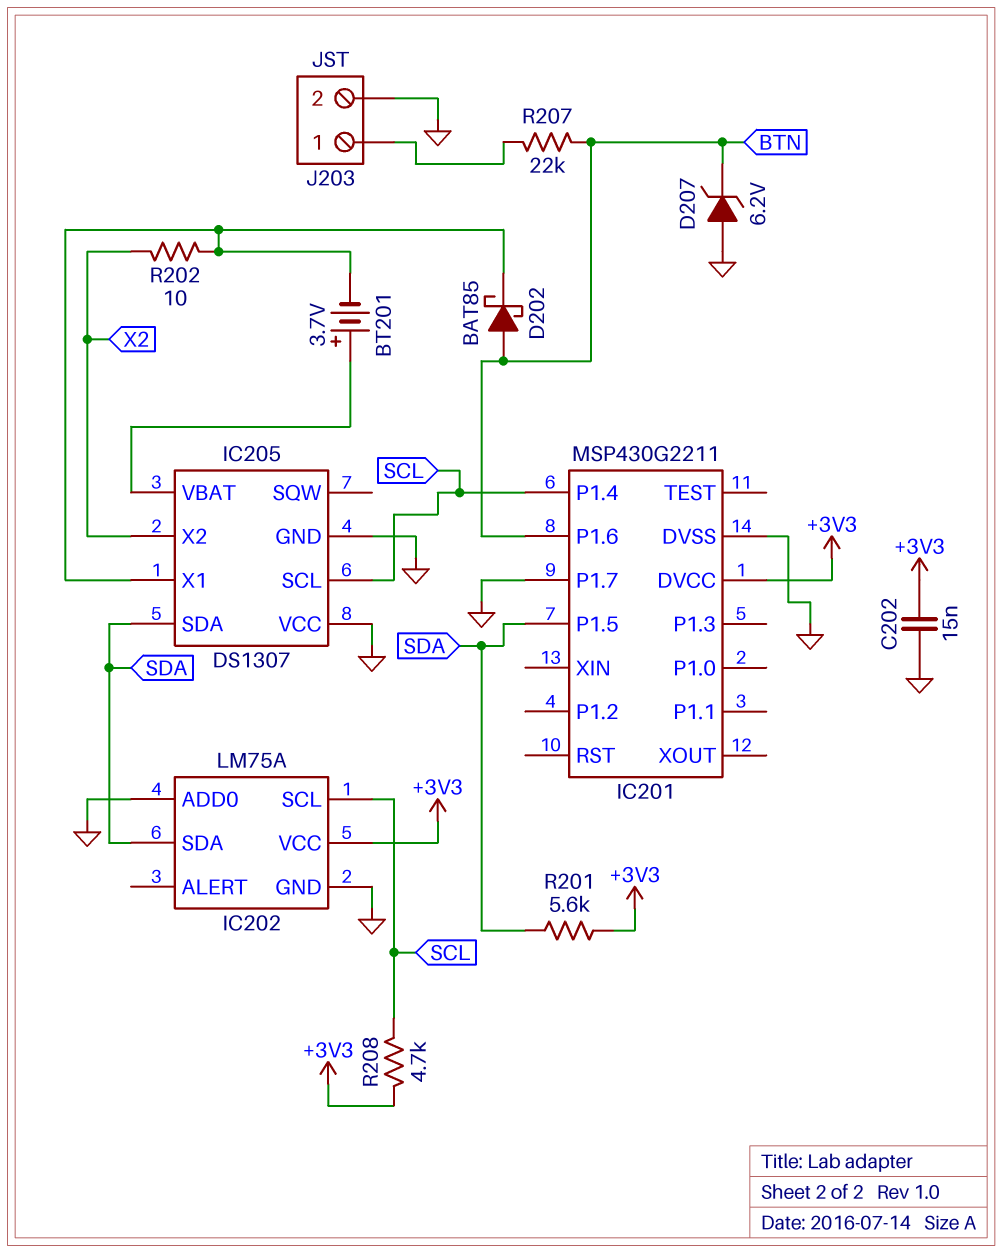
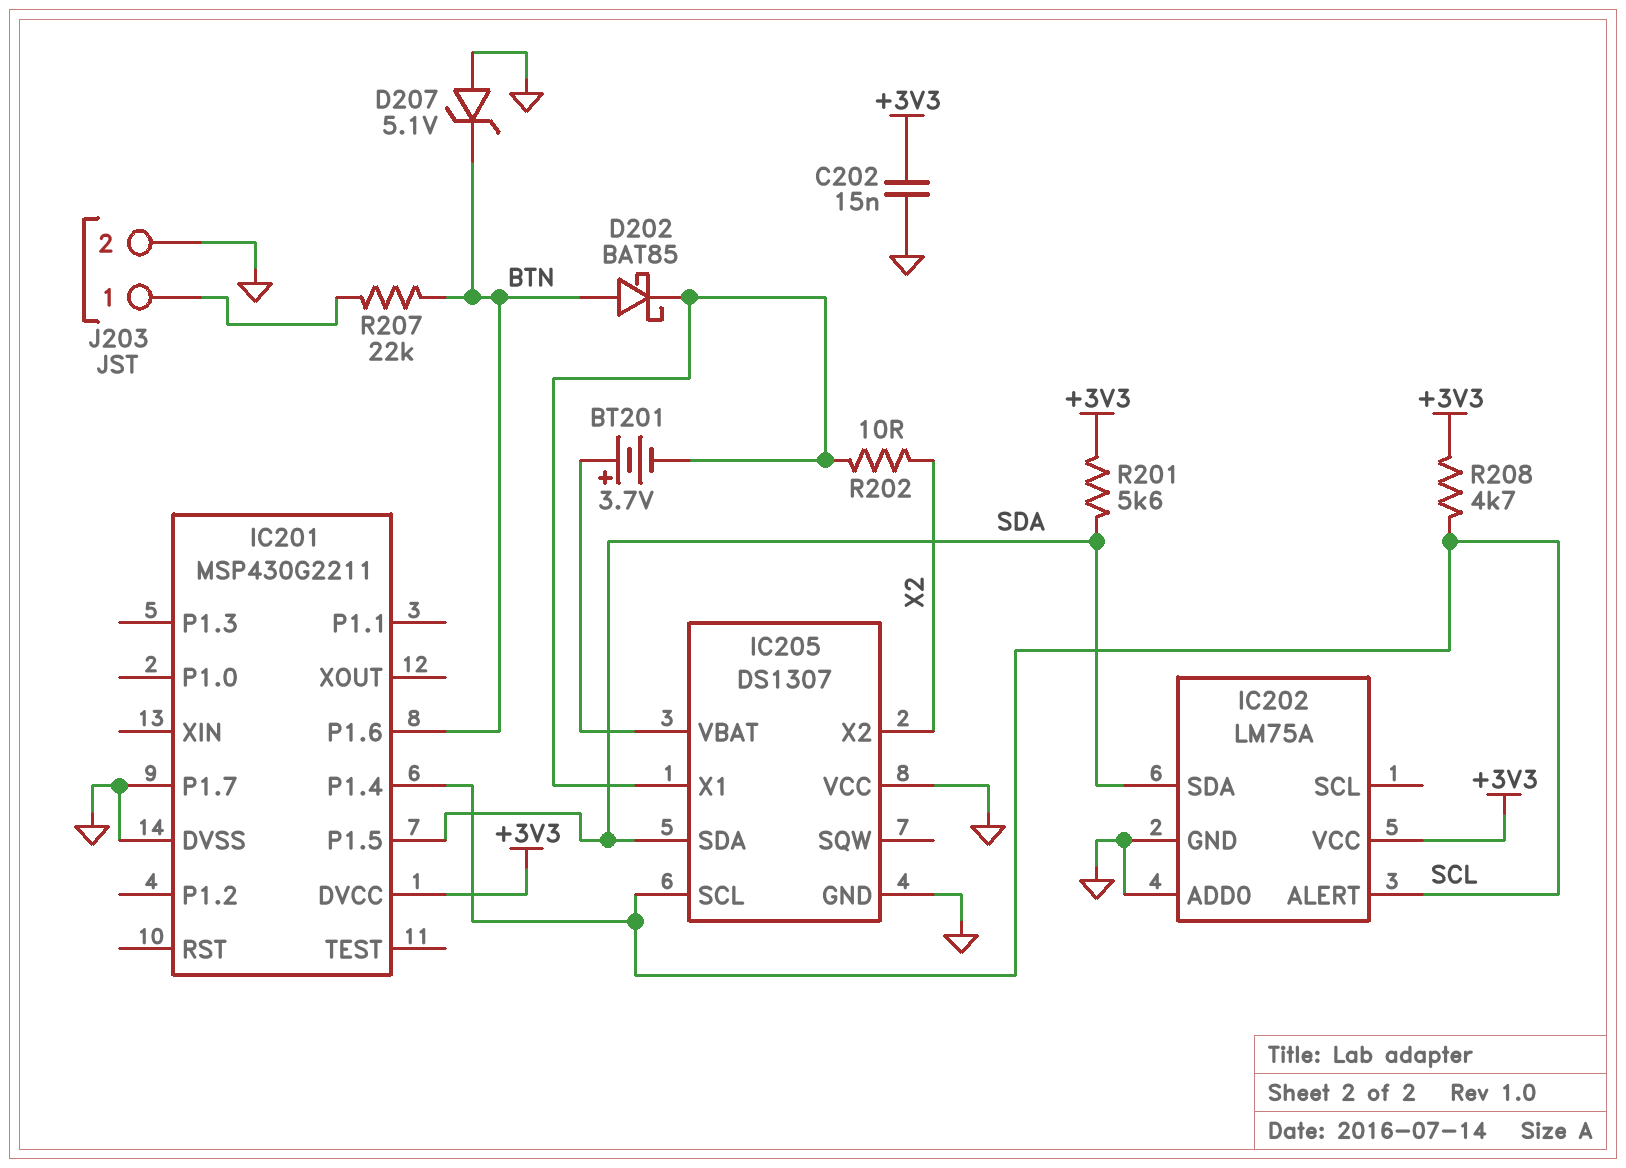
D207: zener 6.2V (A GND, K BTN) -> zener 5.1V (A GND, K BTN)
IC202 pin ALERT: none -> SCL
IC202 pin SCL: SCL -> none

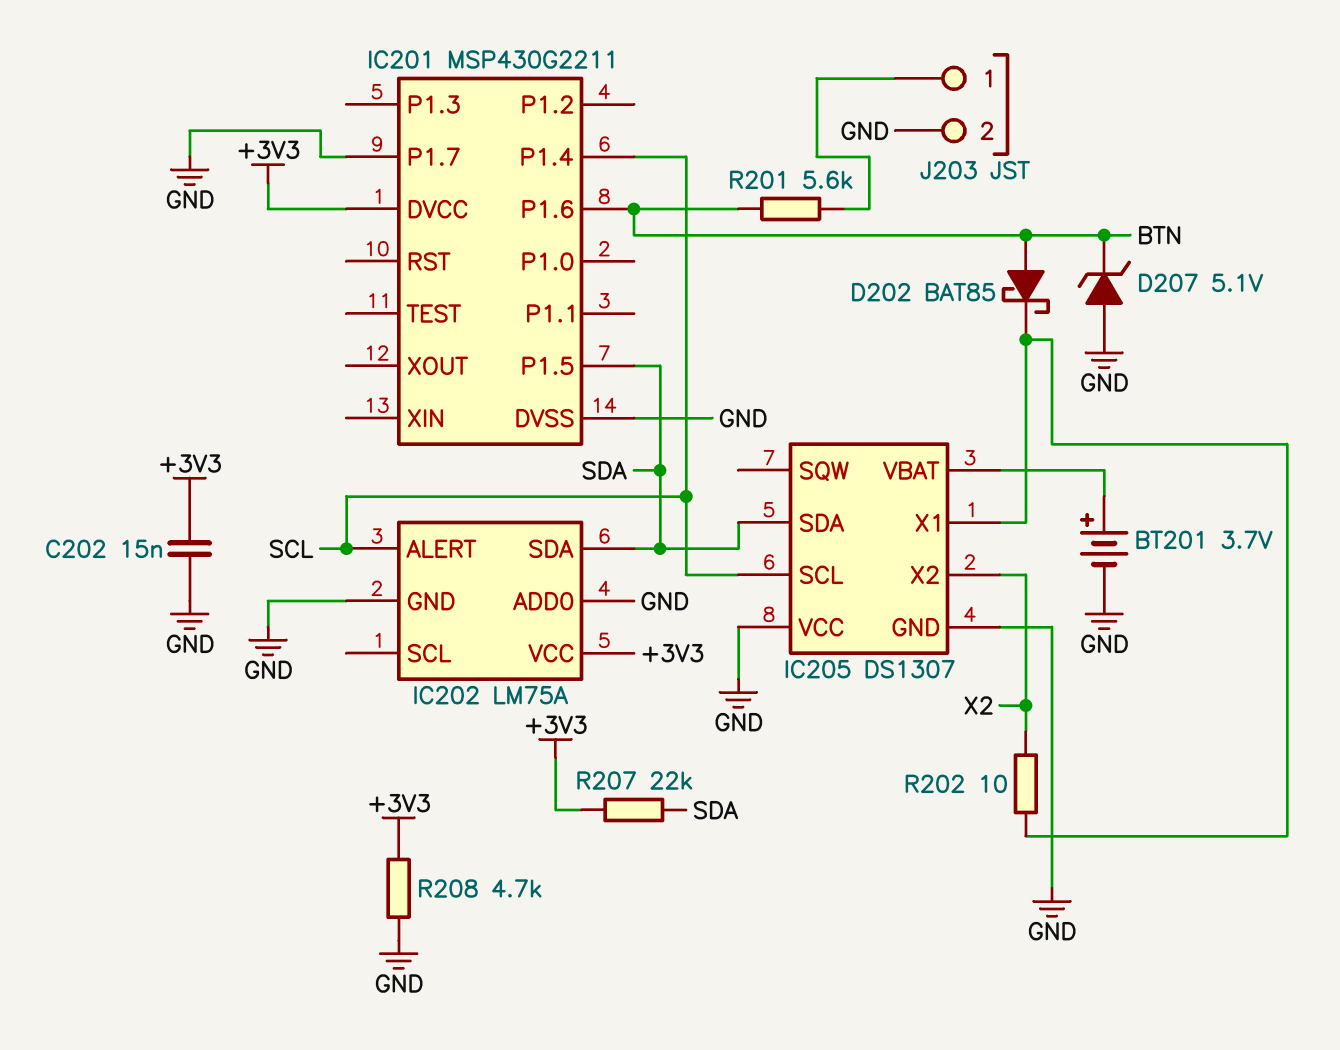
BT201: 3.7V (plus IC205/VBAT, minus IC205/X1) -> 3.7V (plus IC205/VBAT, minus GND)
R201: 5.6k (+3V3, SDA) -> 5.6k (BTN, J203/1)
R207: 22k (BTN, J203/1) -> 22k (+3V3, SDA)
R208: 4.7k (+3V3, SCL) -> 4.7k (+3V3, GND)

